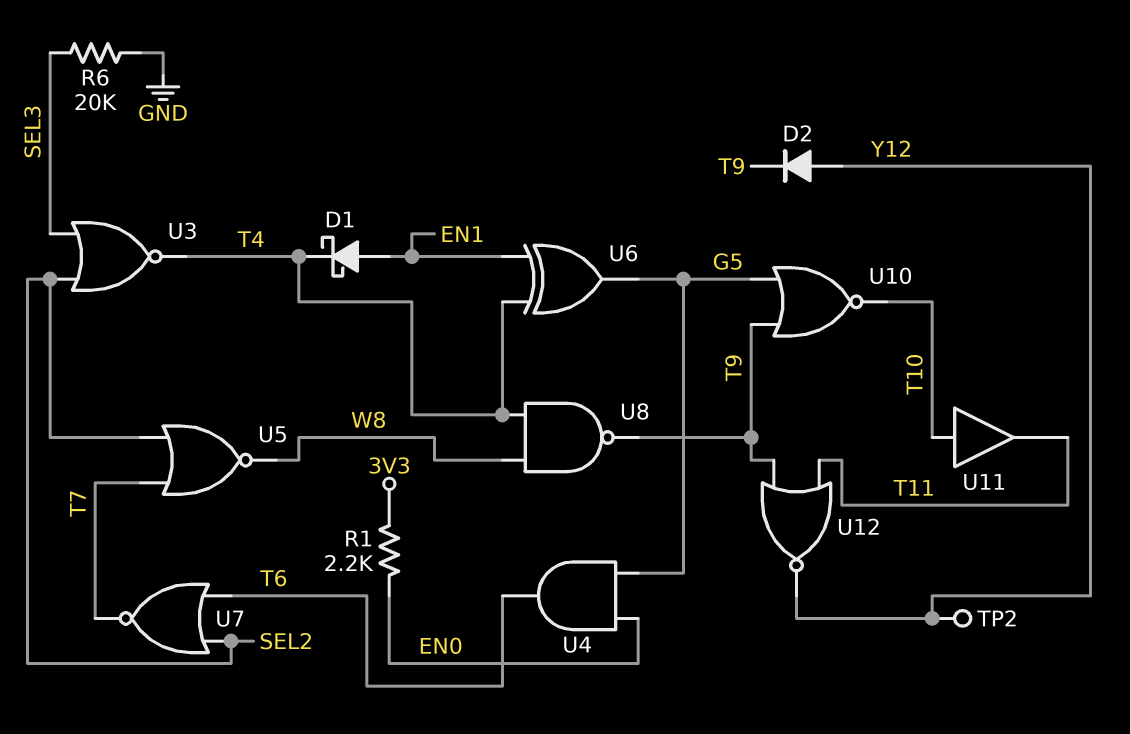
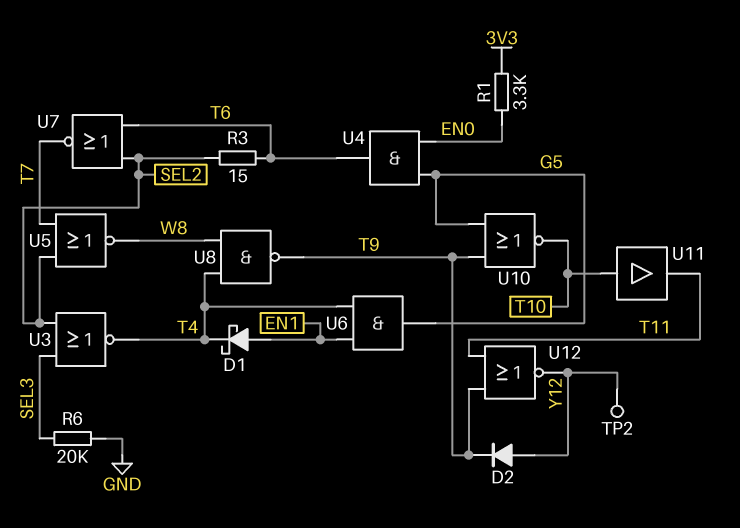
R1: 2.2k (3V3, EN0) -> 3.3k (3V3, EN0)
R3: none -> 15 (SEL2, T6)
U6: XOR (in EN1, in T4, out G5) -> AND (in EN1, in T4, out G5)

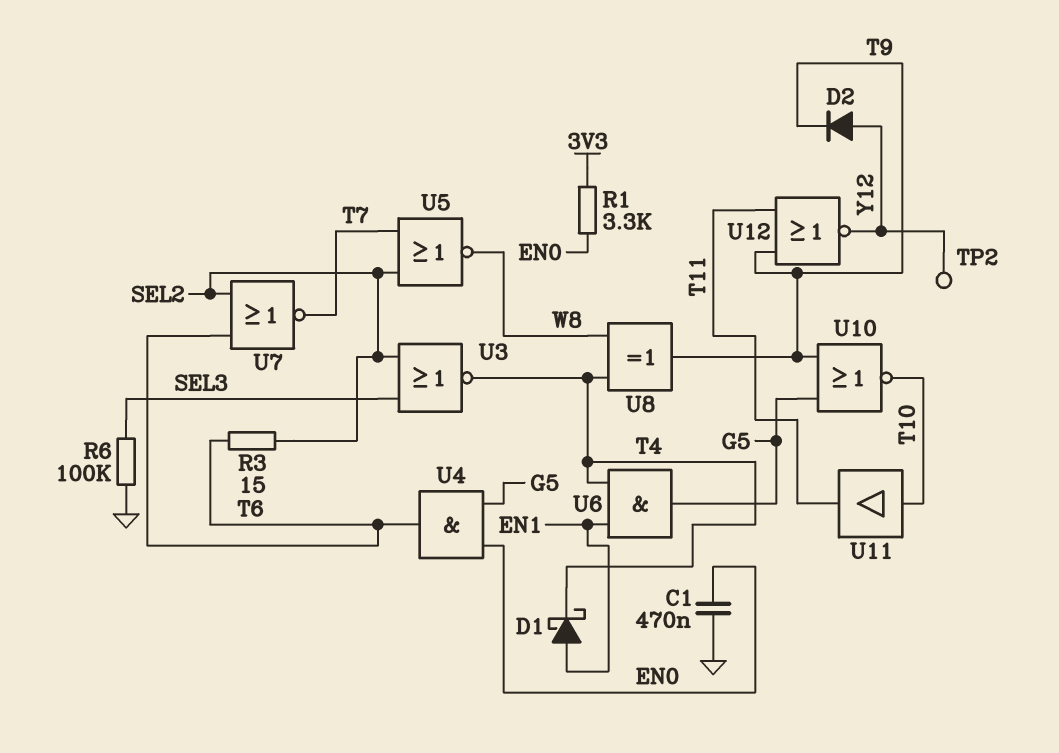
C1: none -> 470nF (EN0, GND)
R6: 20k (GND, SEL3) -> 100k (GND, SEL3)
U8: NAND (in T4, in W8, out T9) -> XOR (in T4, in W8, out T9)

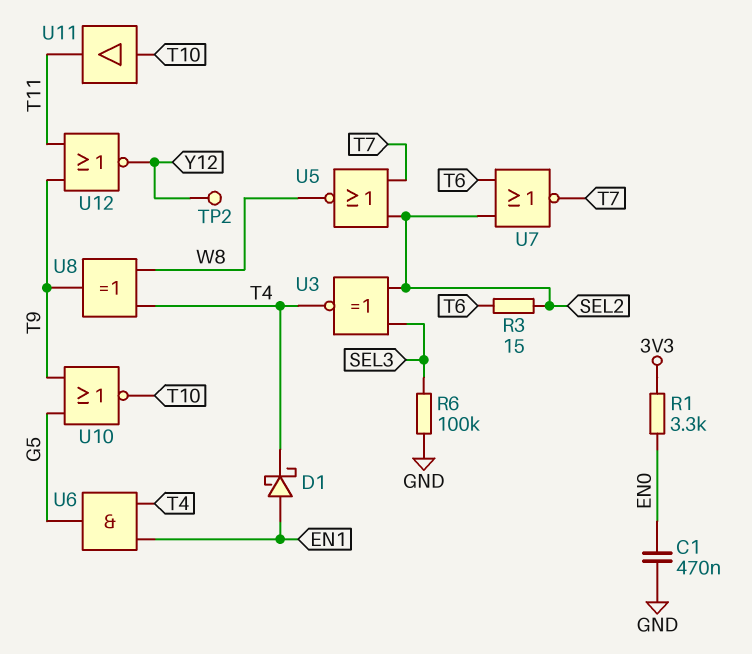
D2: diode (A Y12, K T9) -> none
U3: NOR (in SEL2, in SEL3, out T4) -> XNOR (in SEL2, in SEL3, out T4)
U4: AND (in EN0, in G5, out T6) -> none

